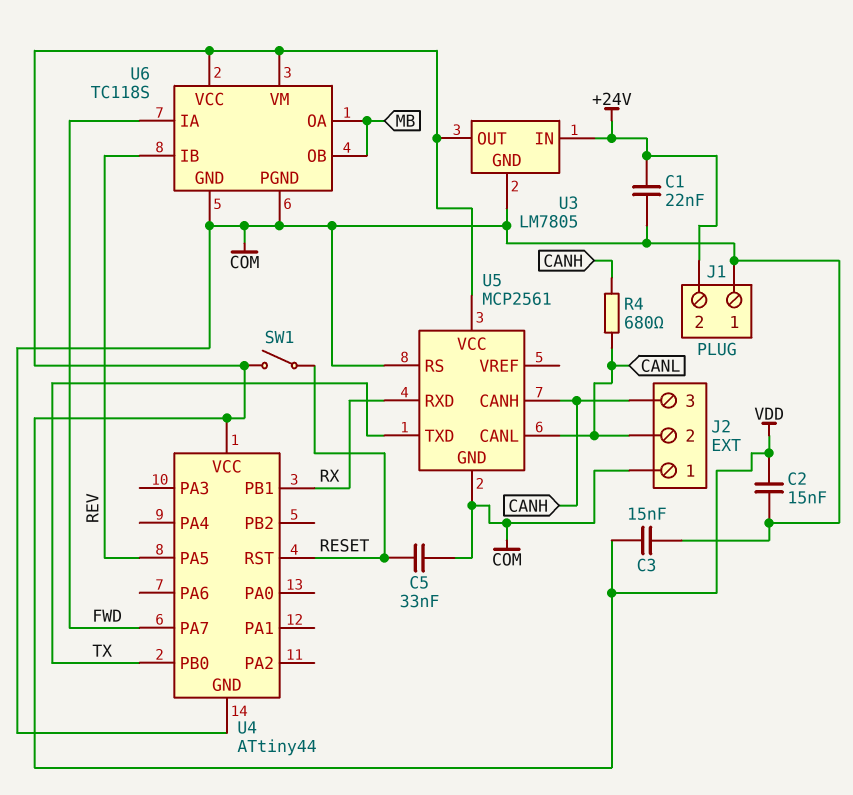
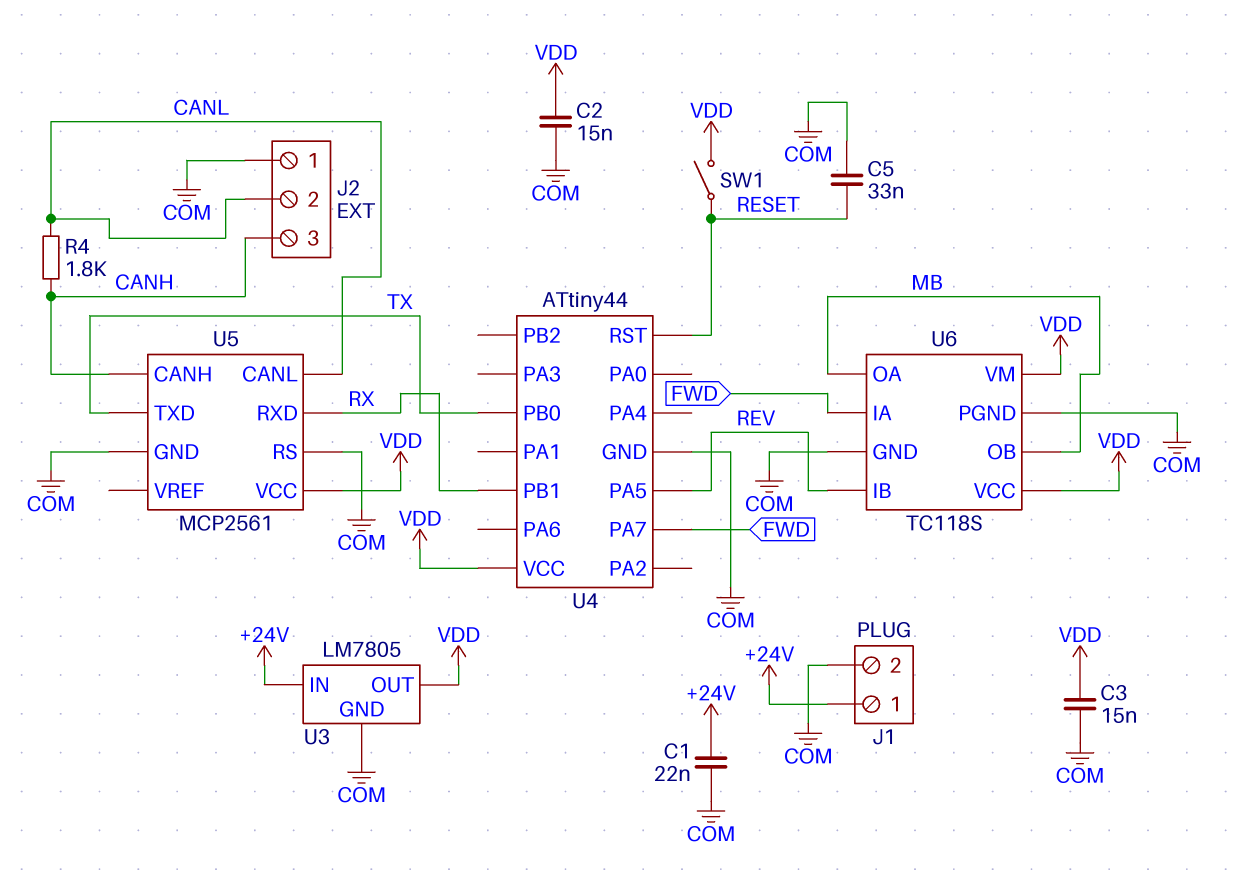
J1 pin 1: COM -> +24V
J1 pin 2: +24V -> COM
R4: 680 (CANH, CANL) -> 1.8k (CANH, CANL)

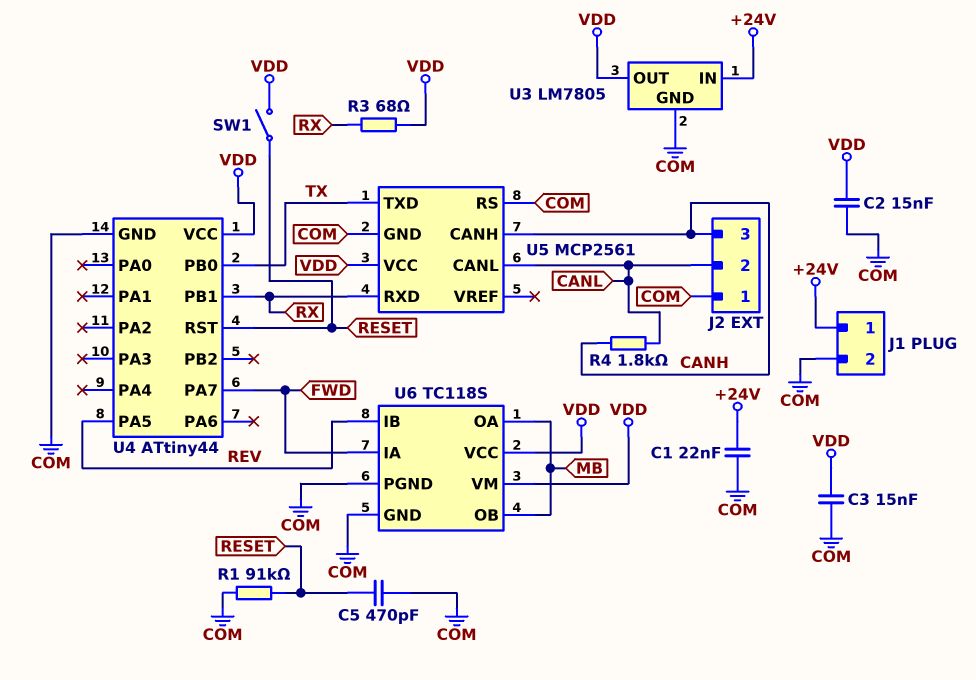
C5: 33nF (COM, RESET) -> 470pF (COM, RESET)
R1: none -> 91k (COM, RESET)
R3: none -> 68 (RX, VDD)

